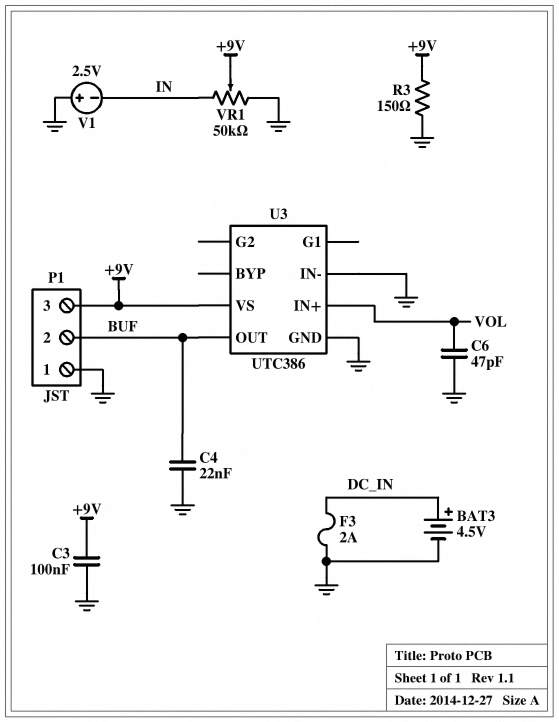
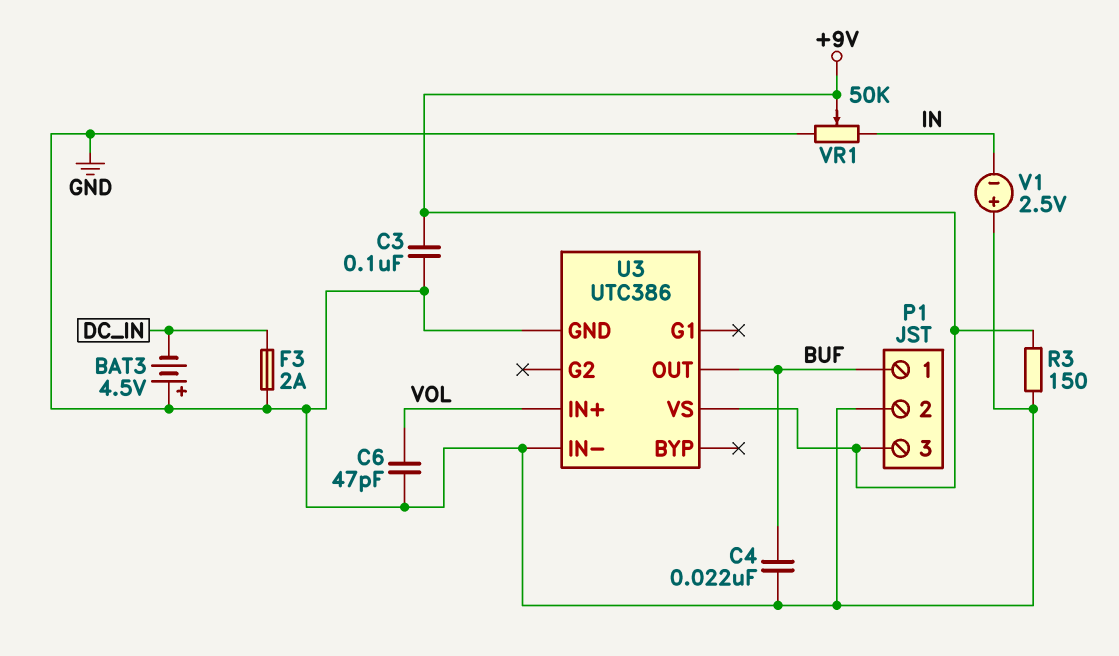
BAT3: 4.5V (plus DC_IN, minus GND) -> 4.5V (plus GND, minus DC_IN)
P1 pin 1: GND -> BUF
P1 pin 2: BUF -> GND

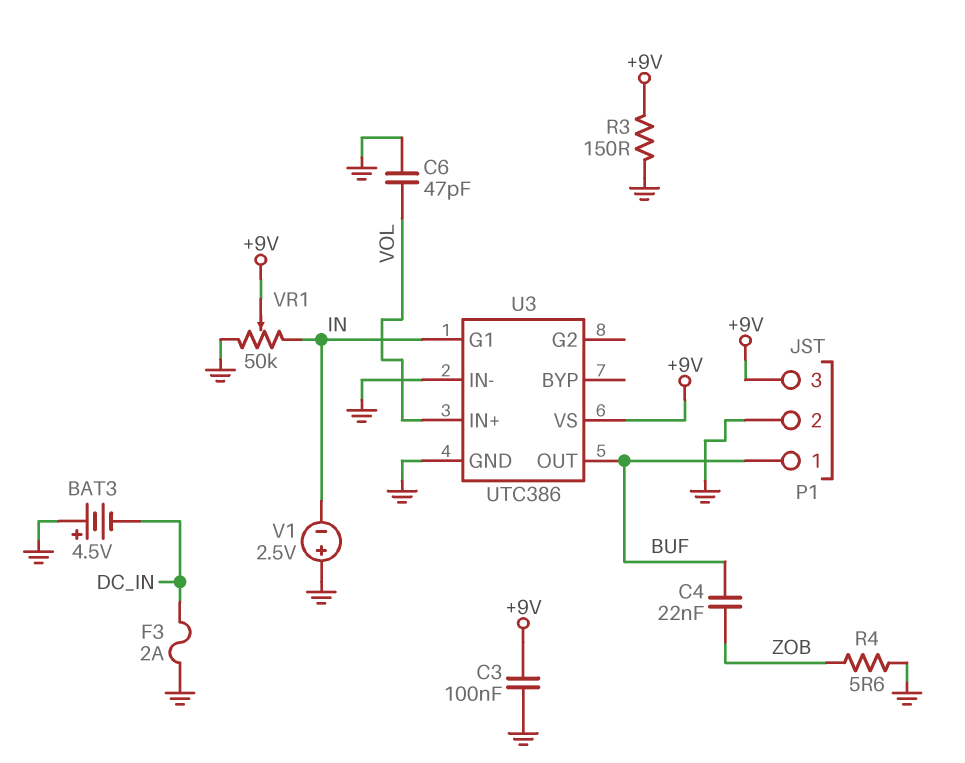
C4: 22nF (BUF, GND) -> 22nF (BUF, ZOB)
R4: none -> 5.6 (GND, ZOB)
U3 pin G1: none -> IN

